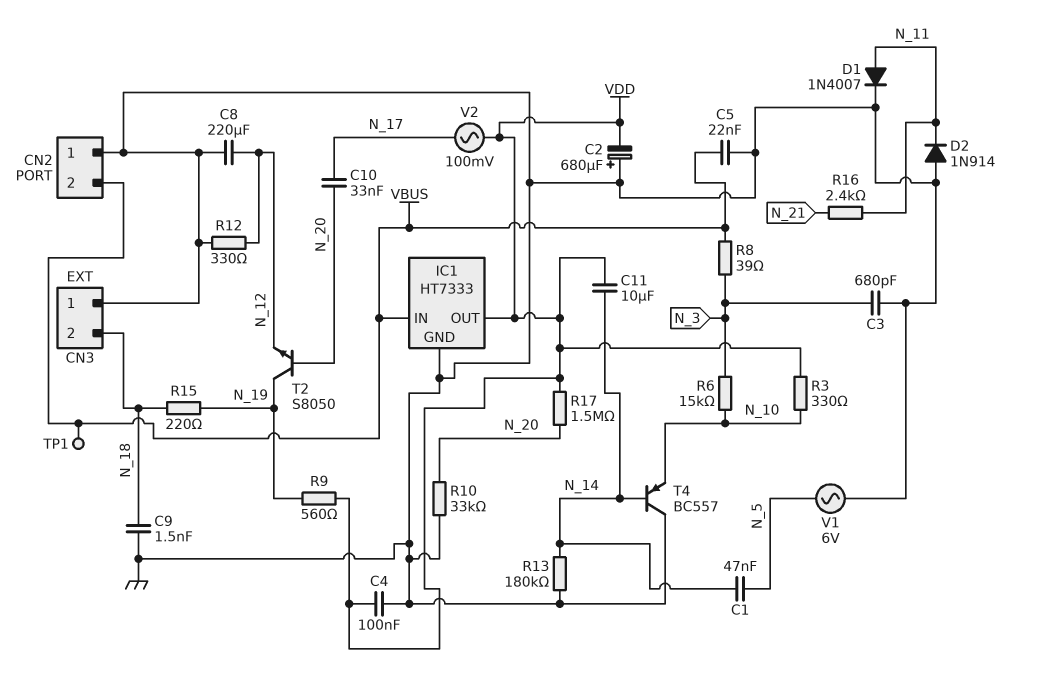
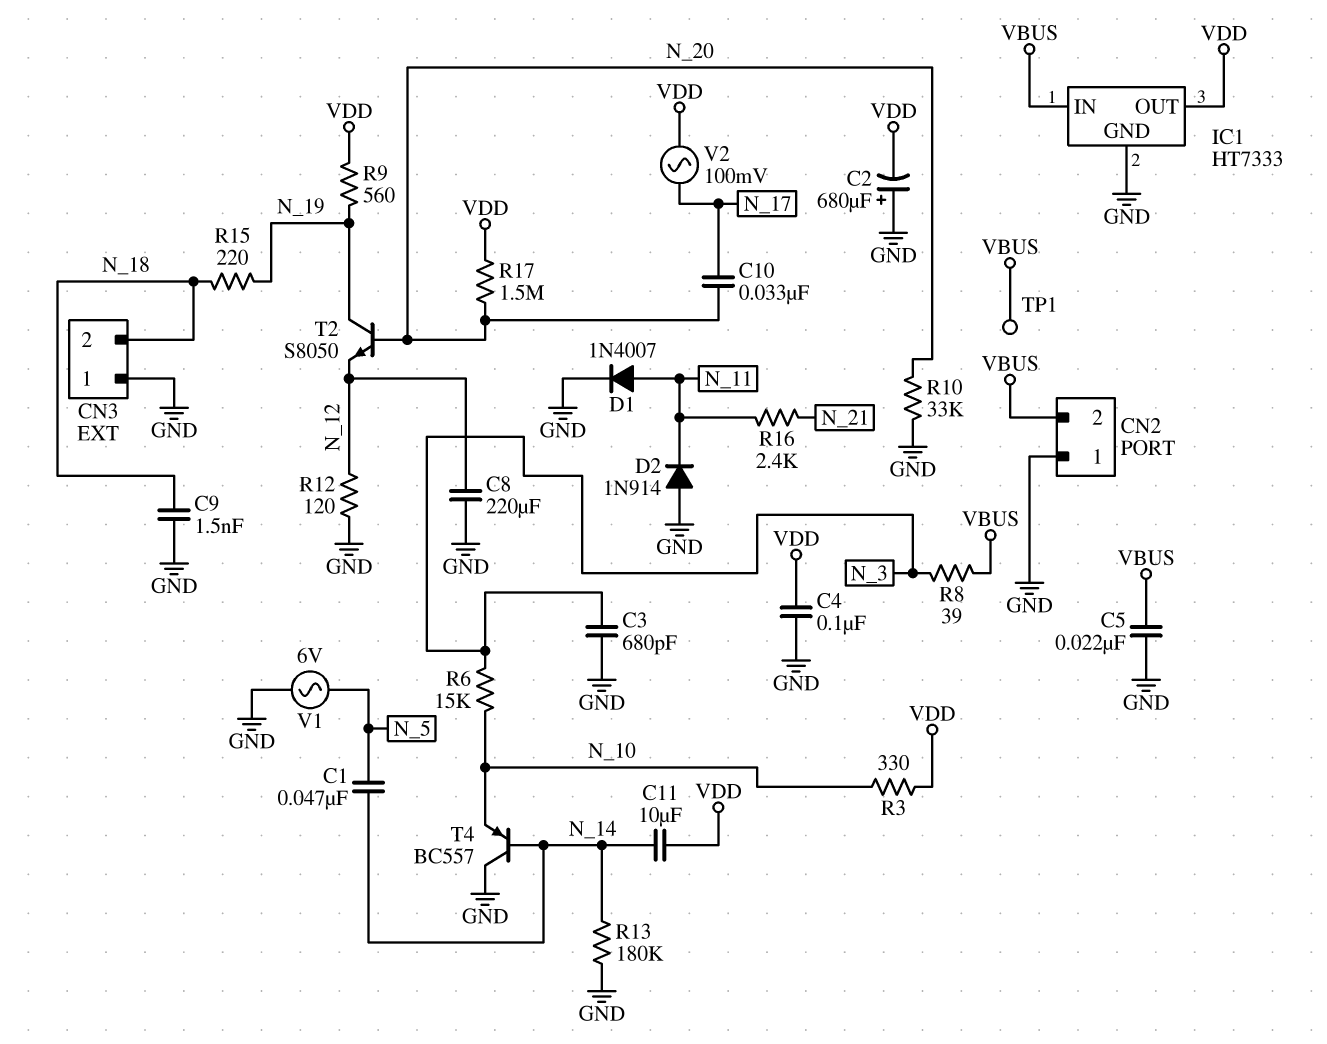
R12: 330 (GND, N_12) -> 120 (GND, N_12)

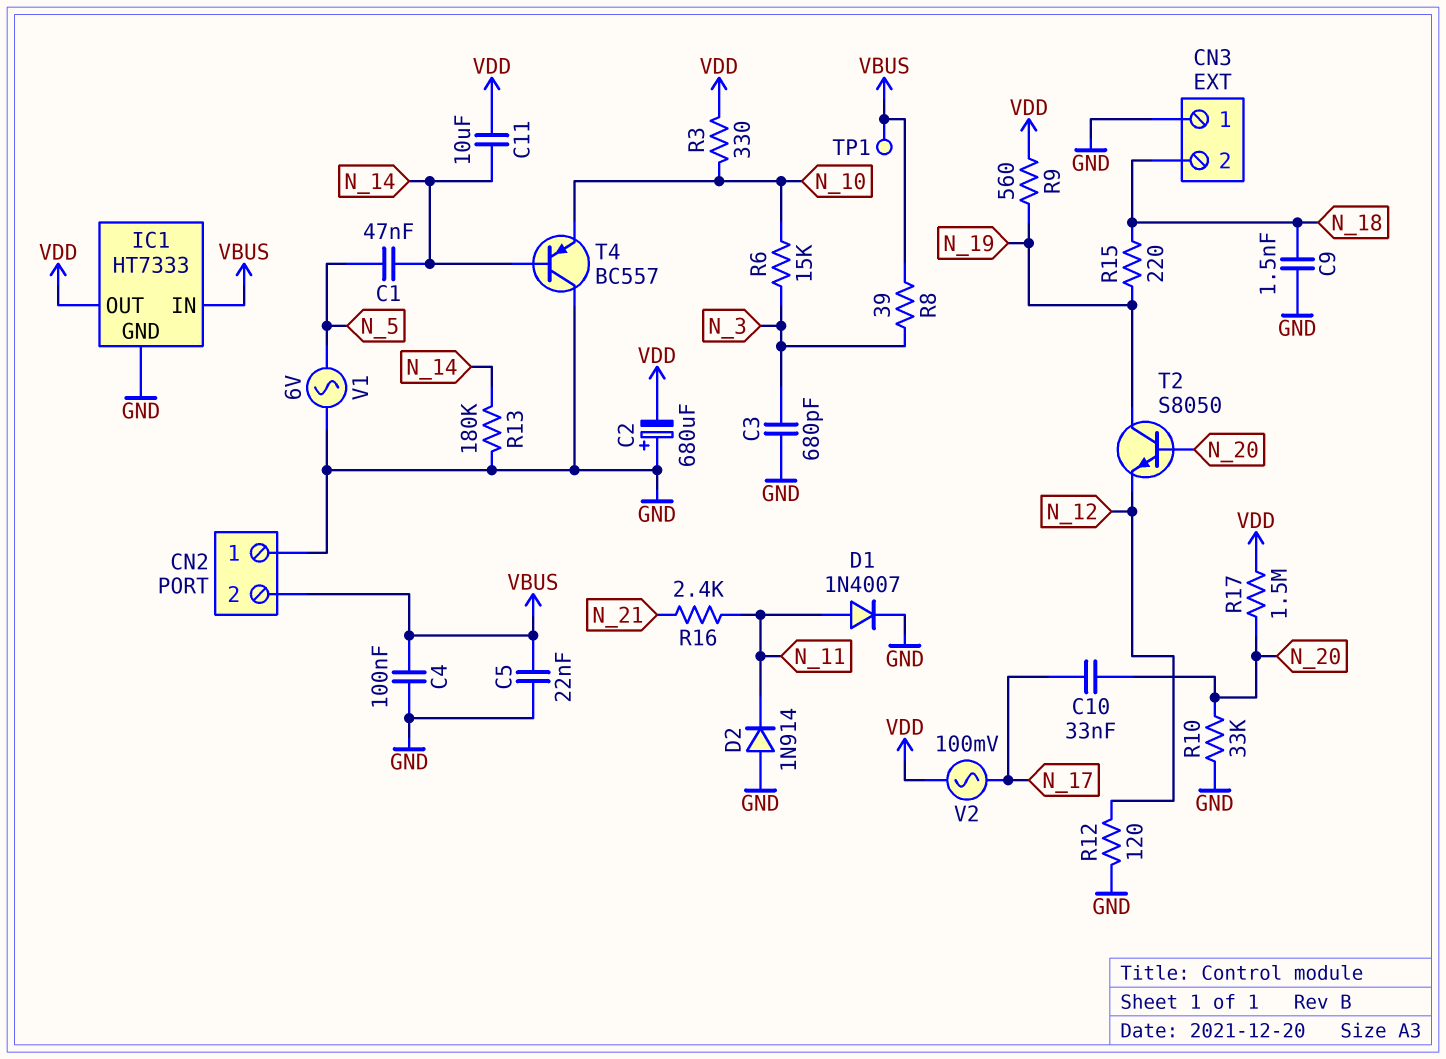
C4: 100nF (GND, VDD) -> 100nF (GND, VBUS)
C8: 220uF (GND, N_12) -> none

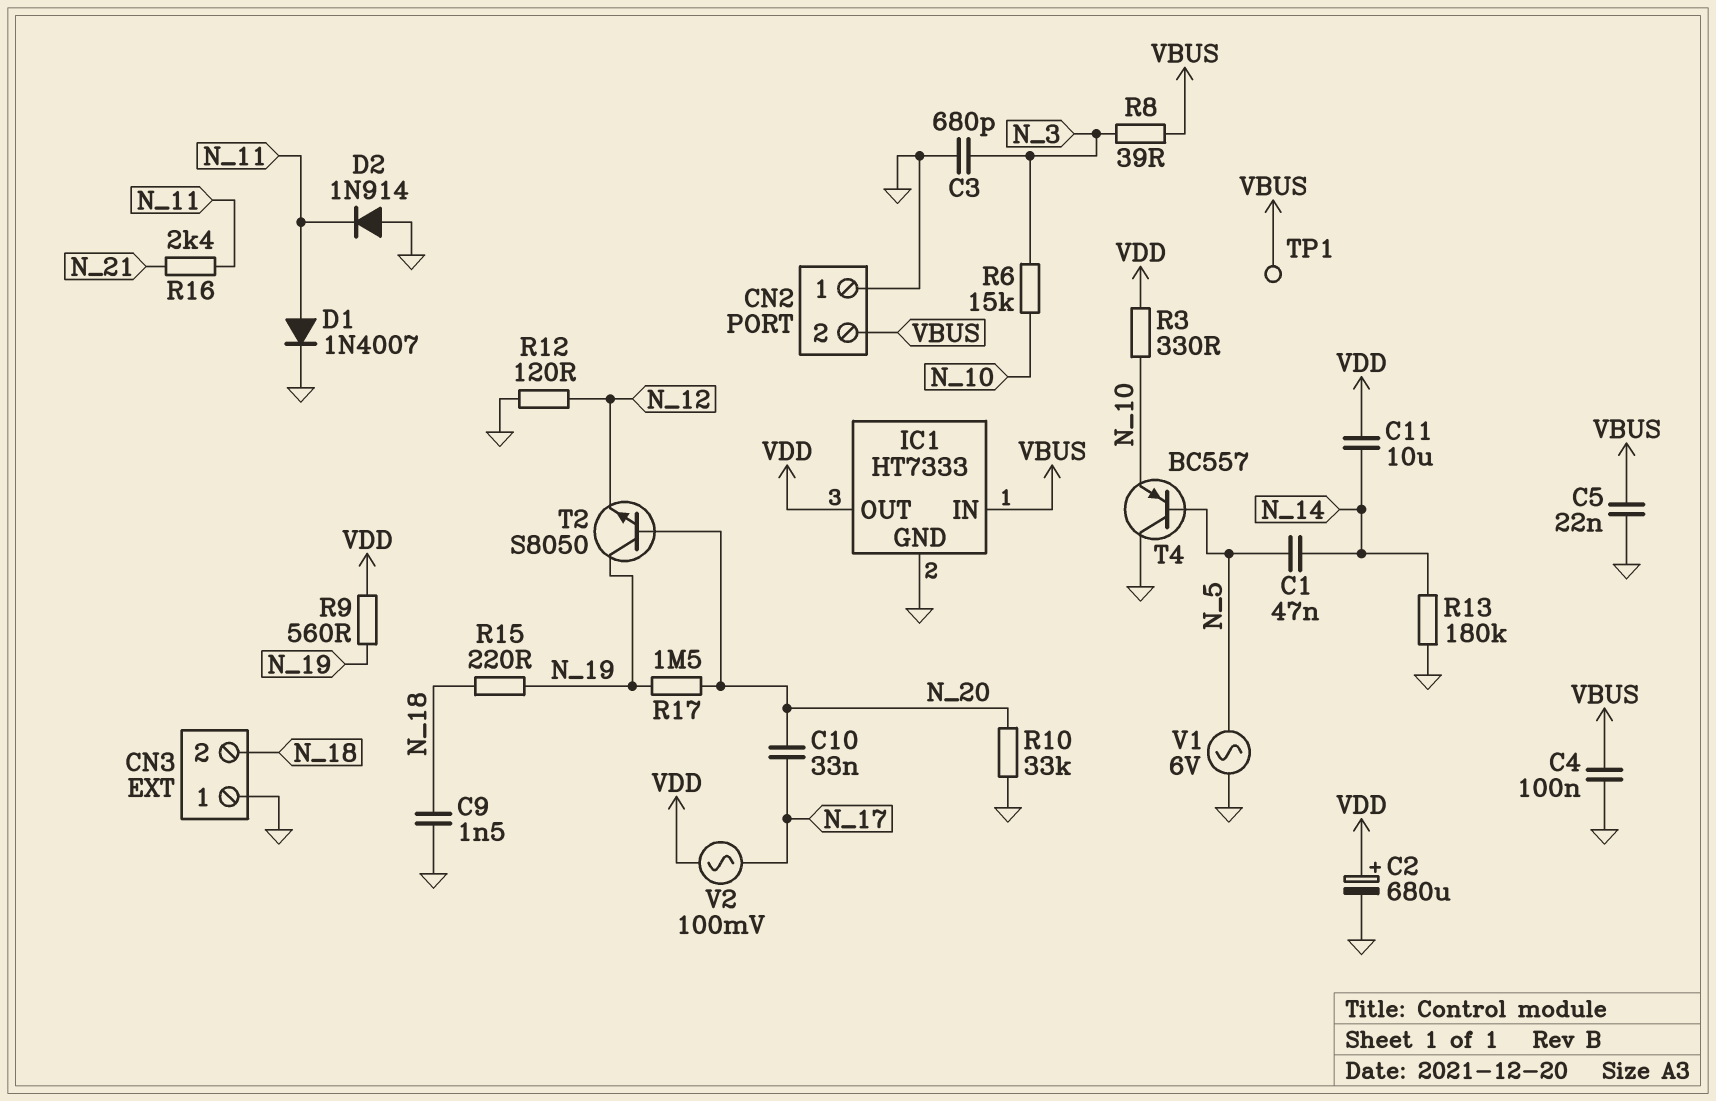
C2: 680uF (plus GND, minus VDD) -> 680uF (plus VDD, minus GND)
R17: 1.5M (N_20, VDD) -> 1.5M (N_19, N_20)
T4: PNP BC557 (B N_14, C GND, E N_10) -> PNP BC557 (B N_5, C GND, E N_10)

